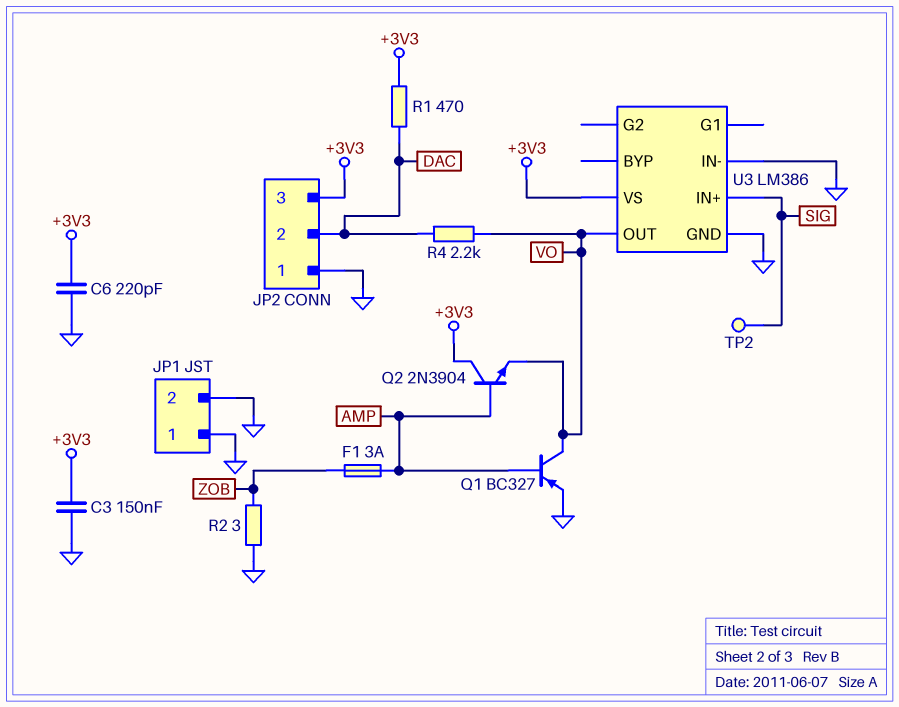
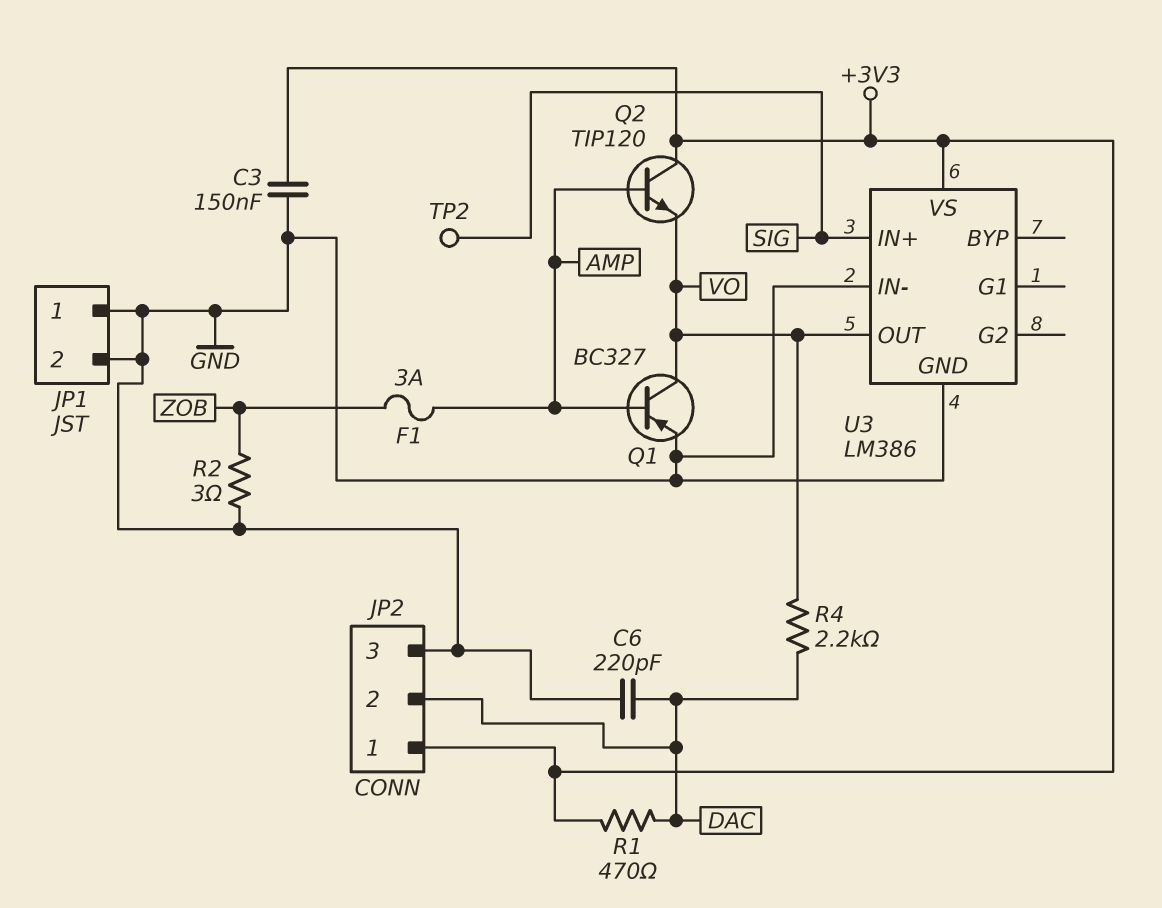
C6: 220pF (+3V3, GND) -> 220pF (DAC, GND)
JP2 pin 1: GND -> +3V3
JP2 pin 3: +3V3 -> GND
Q2: NPN 2N3904 (B AMP, C +3V3, E VO) -> NPN TIP120 (B AMP, C +3V3, E VO)

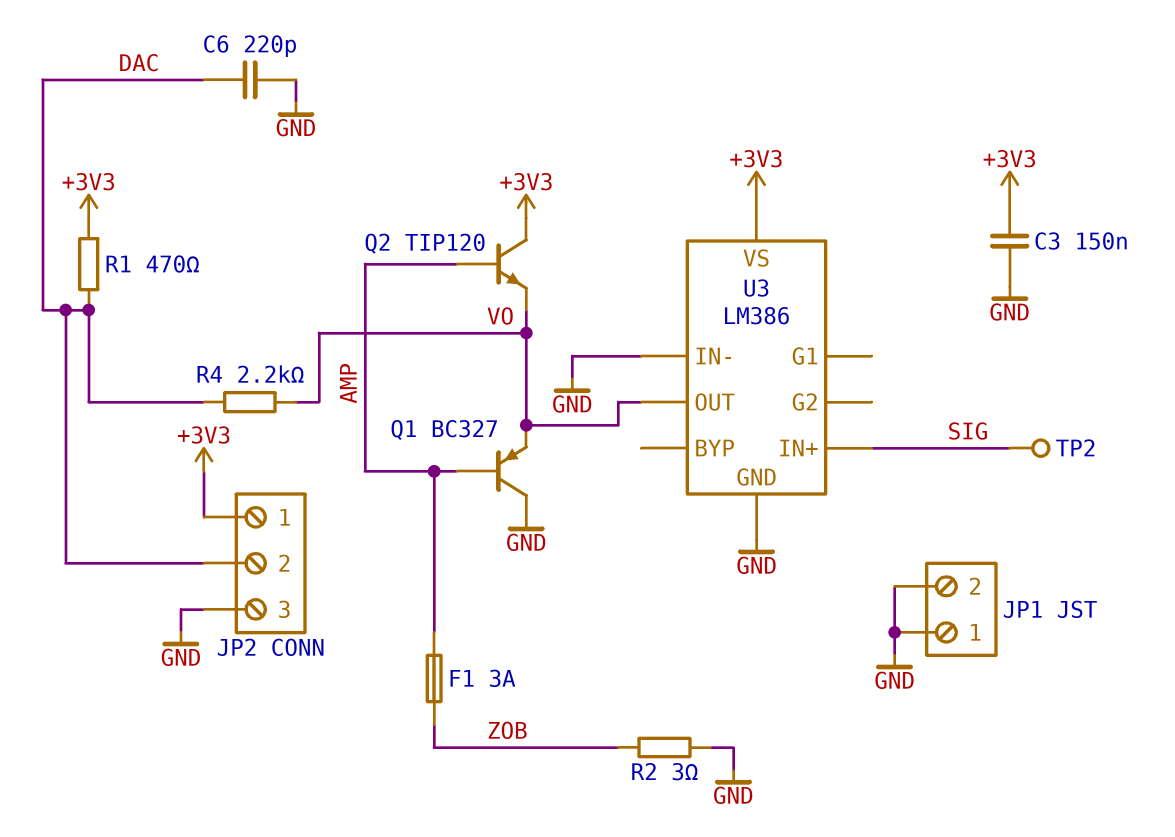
Q1: PNP BC327 (B AMP, C VO, E GND) -> PNP BC327 (B AMP, C GND, E VO)

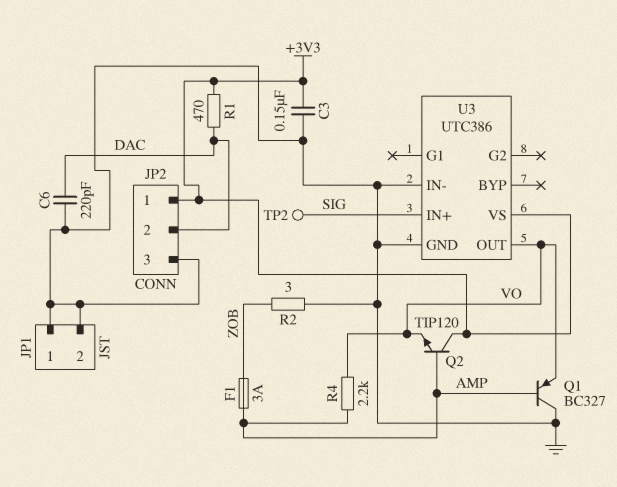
R4: 2.2k (DAC, VO) -> 2.2k (AMP, VO)
U3: LM386 -> UTC386

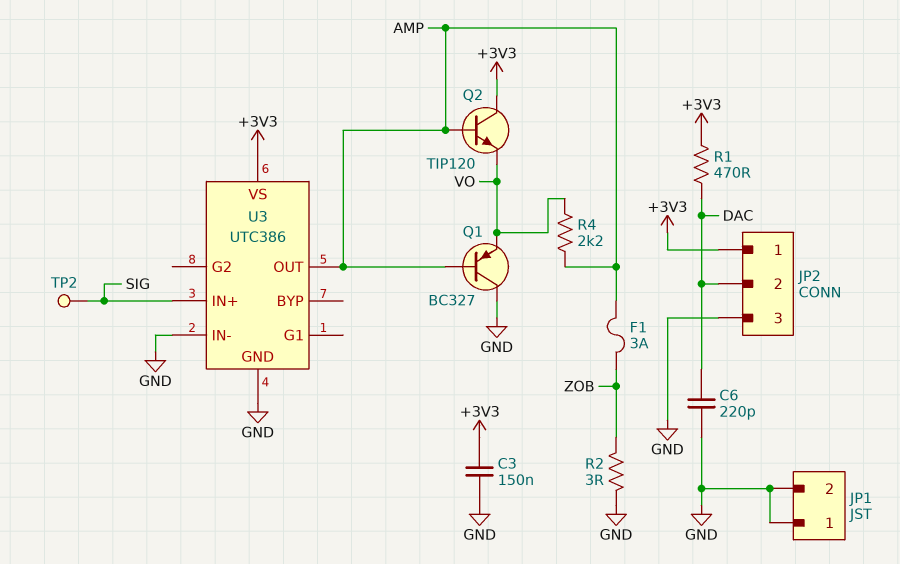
U3 pin OUT: VO -> AMP

